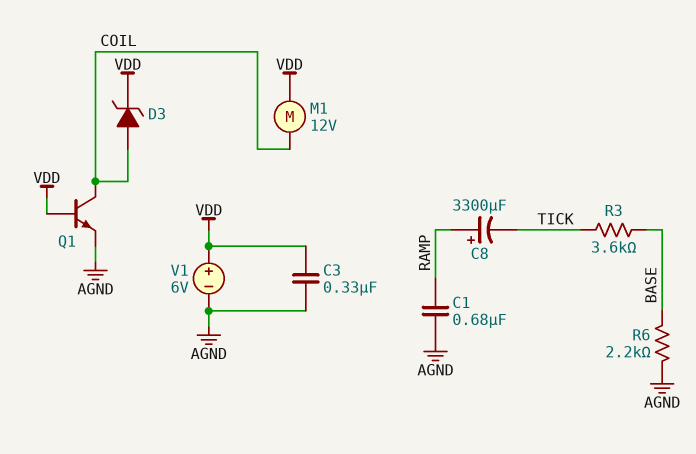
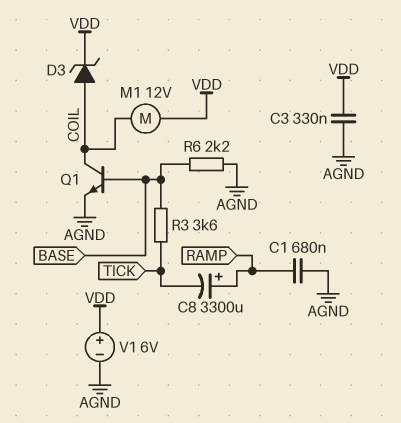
Q1: NPN (B VDD, C COIL, E AGND) -> NPN (B BASE, C COIL, E AGND)

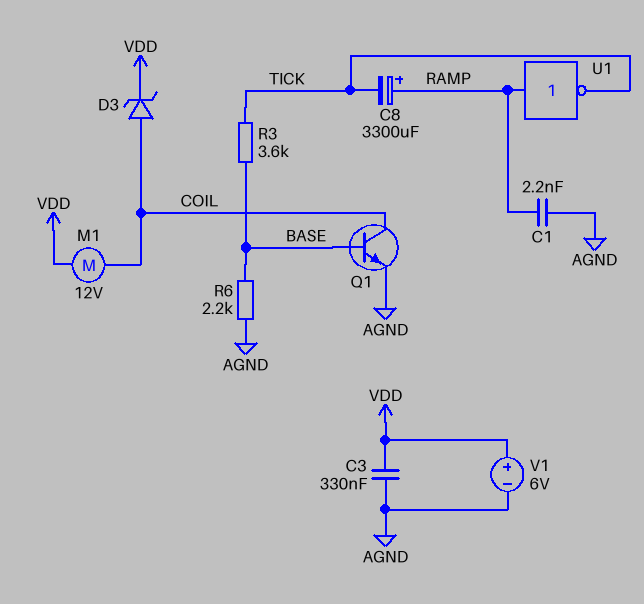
C1: 680nF (AGND, RAMP) -> 2.2nF (AGND, RAMP)
U1: none -> NOT (in RAMP, out TICK)

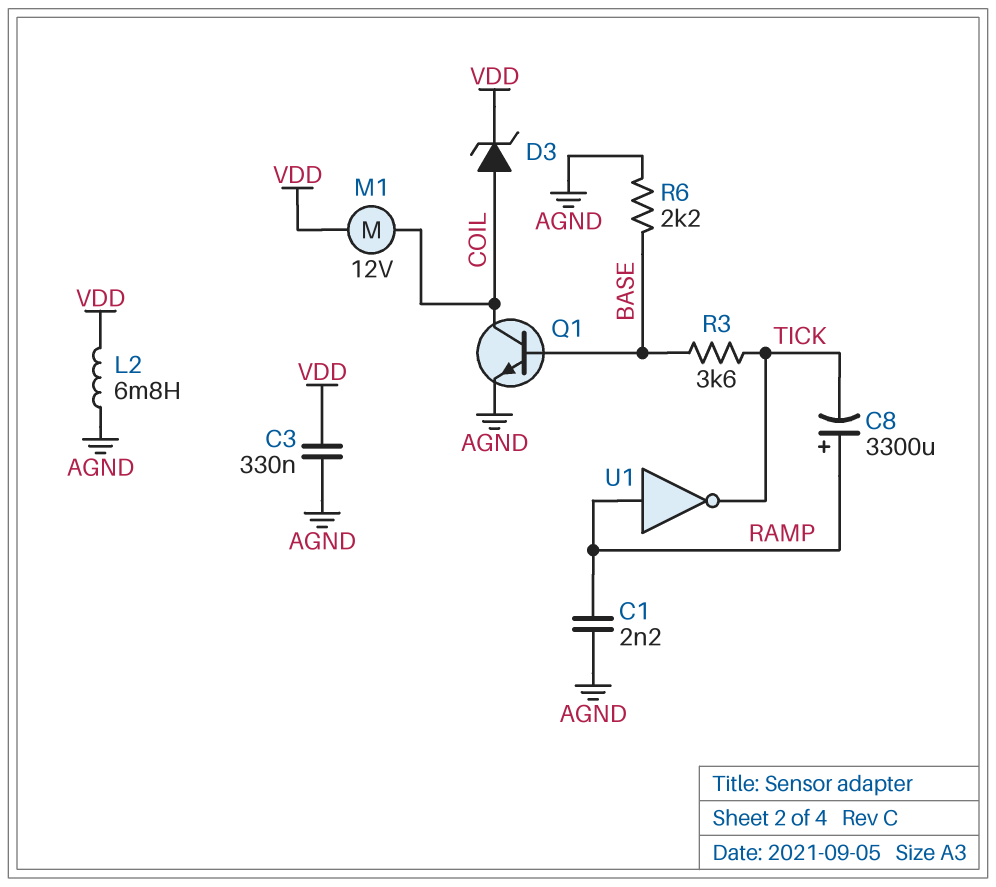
L2: none -> 6.8mH (AGND, VDD)
V1: 6V (plus VDD, minus AGND) -> none

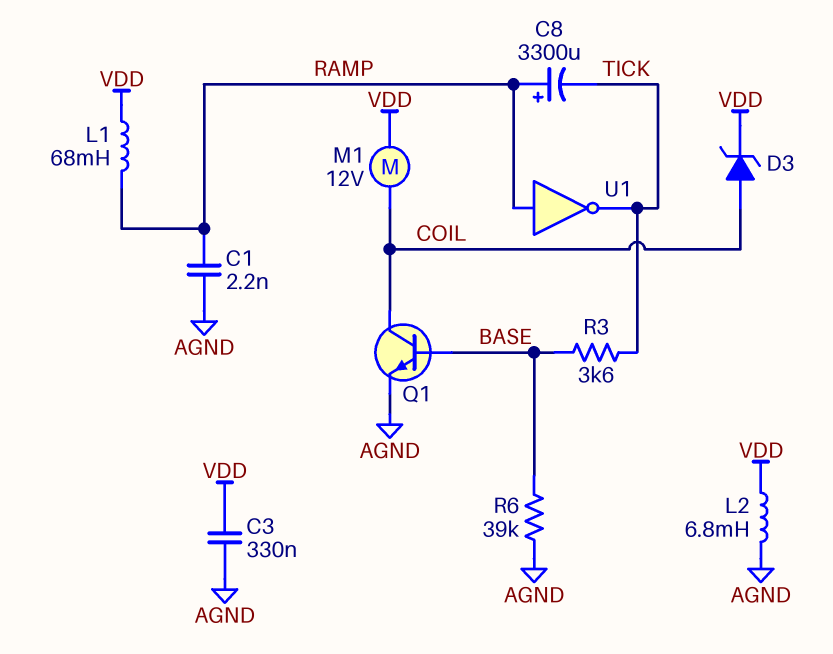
L1: none -> 68mH (RAMP, VDD)
R6: 2.2k (AGND, BASE) -> 39k (AGND, BASE)

